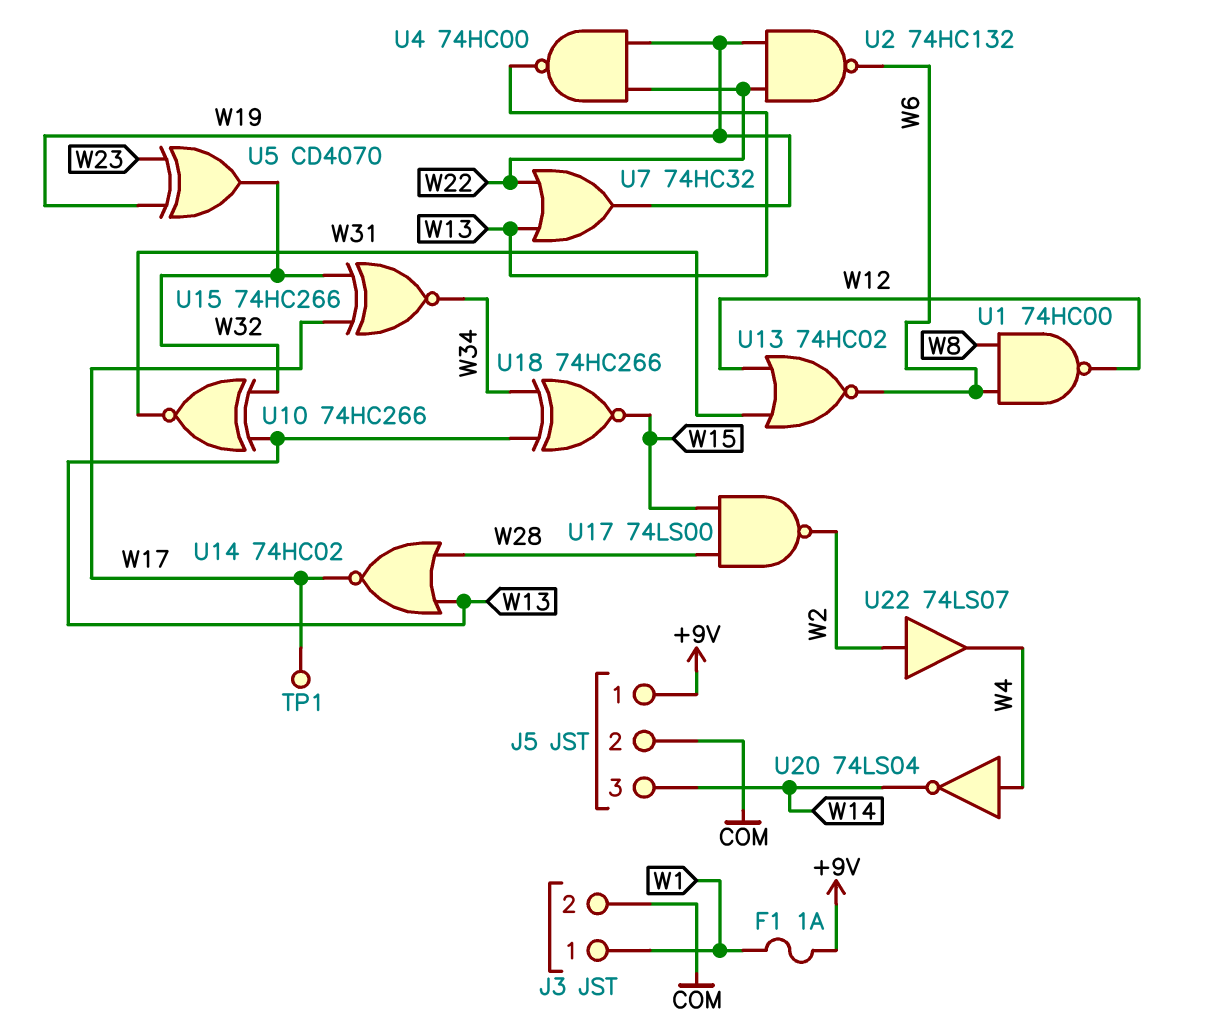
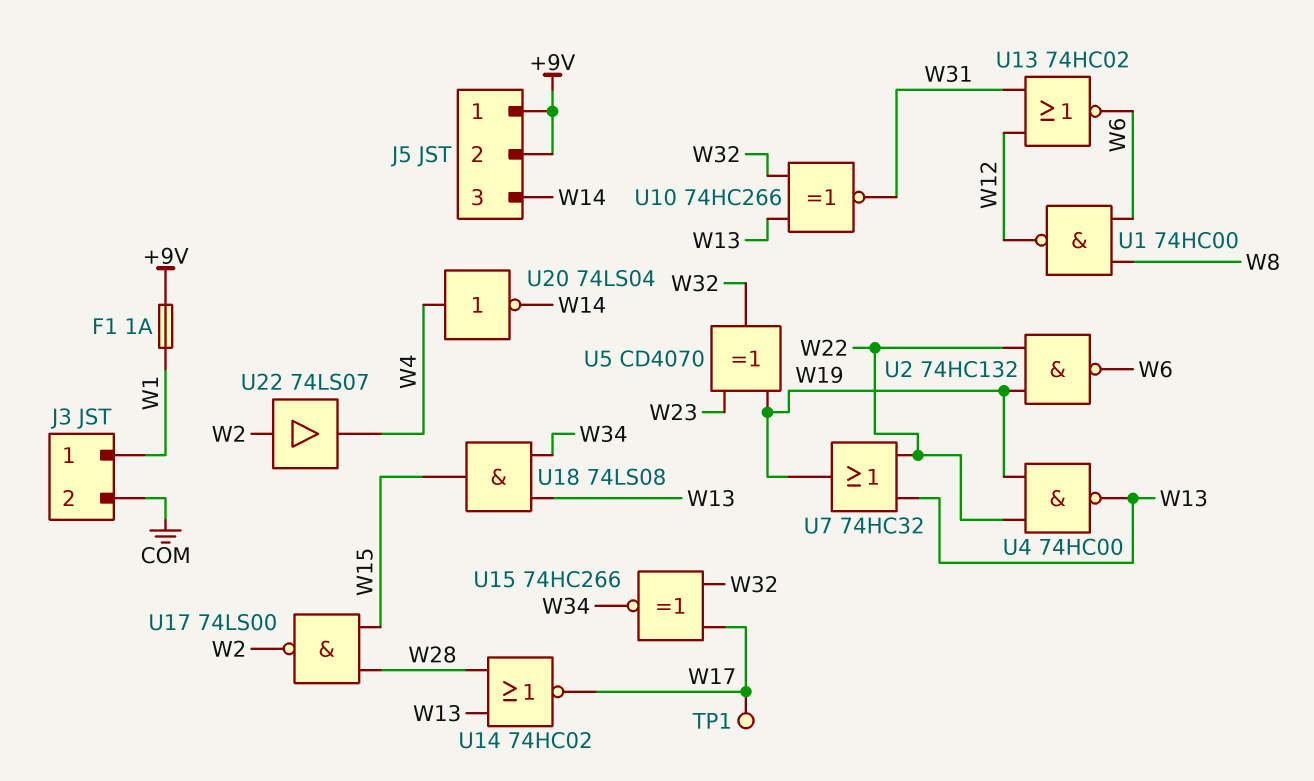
J5 pin 2: COM -> +9V
U18: XNOR 74HC266 (in W13, in W34, out W15) -> AND 74LS08 (in W13, in W34, out W15)

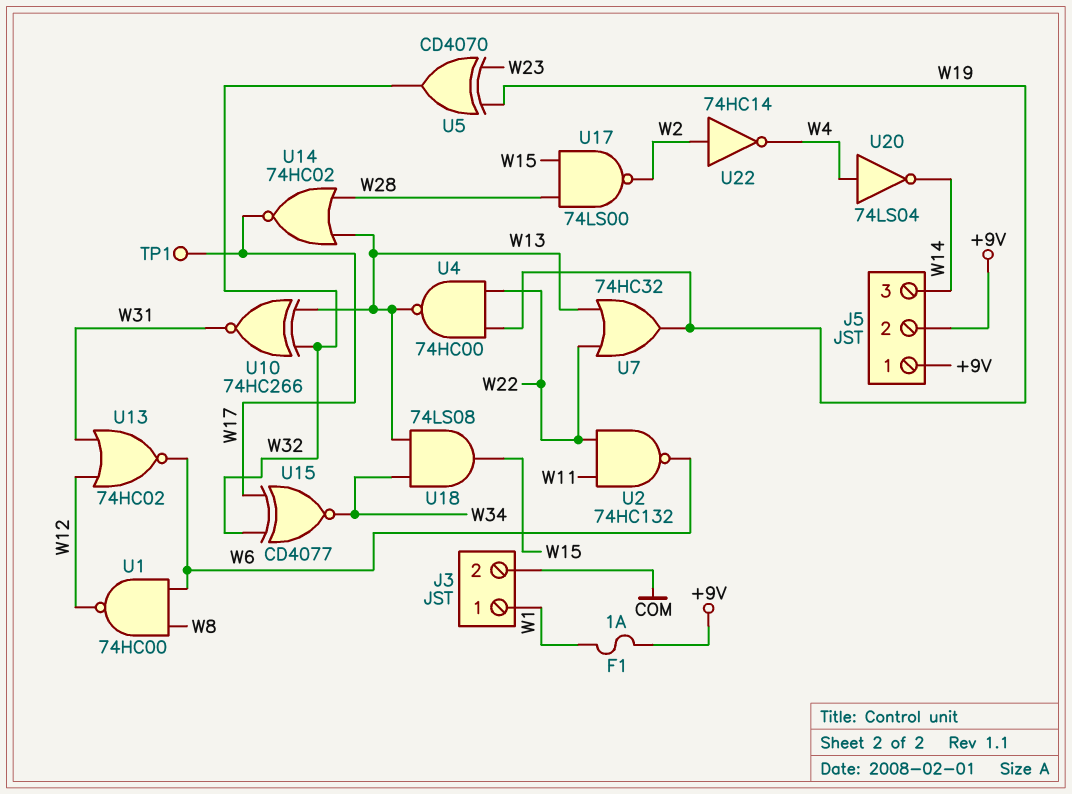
U2: NAND 74HC132 (in W19, in W22, out W6) -> NAND 74HC132 (in W11, in W22, out W6)
U15: XNOR 74HC266 (in W17, in W32, out W34) -> XNOR CD4077 (in W17, in W32, out W34)
U22: buffer 74LS07 (in W2, out W4) -> NOT 74HC14 (in W2, out W4)

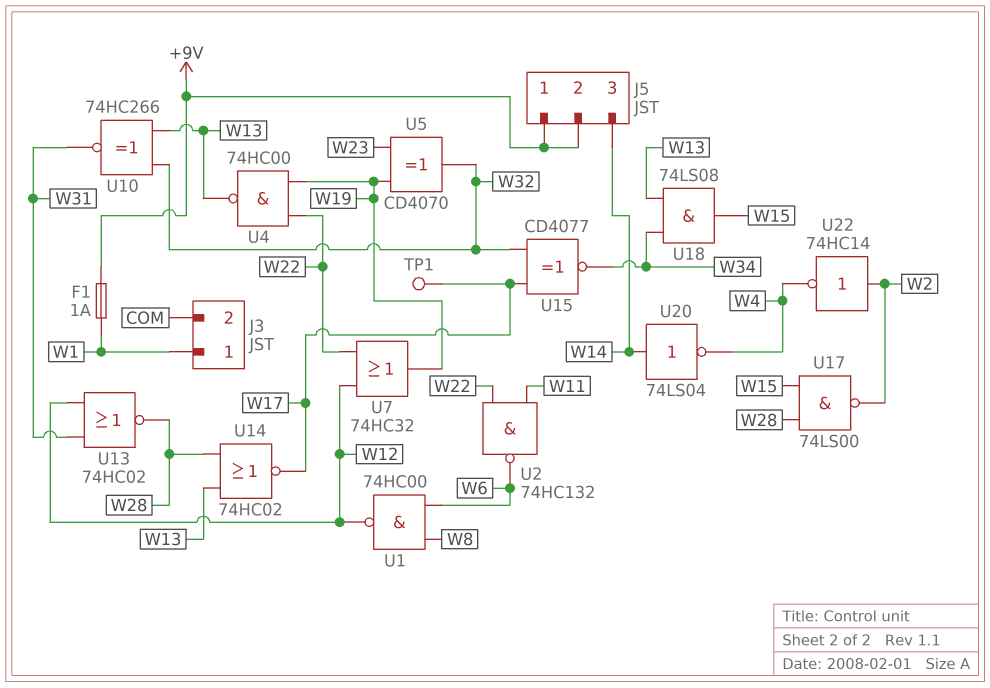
U7: OR 74HC32 (in W13, in W22, out W19) -> OR 74HC32 (in W12, in W22, out W19)
U13: NOR 74HC02 (in W12, in W31, out W6) -> NOR 74HC02 (in W12, in W31, out W28)
U20: NOT 74LS04 (in W4, out W14) -> NOT 74LS04 (in W14, out W4)

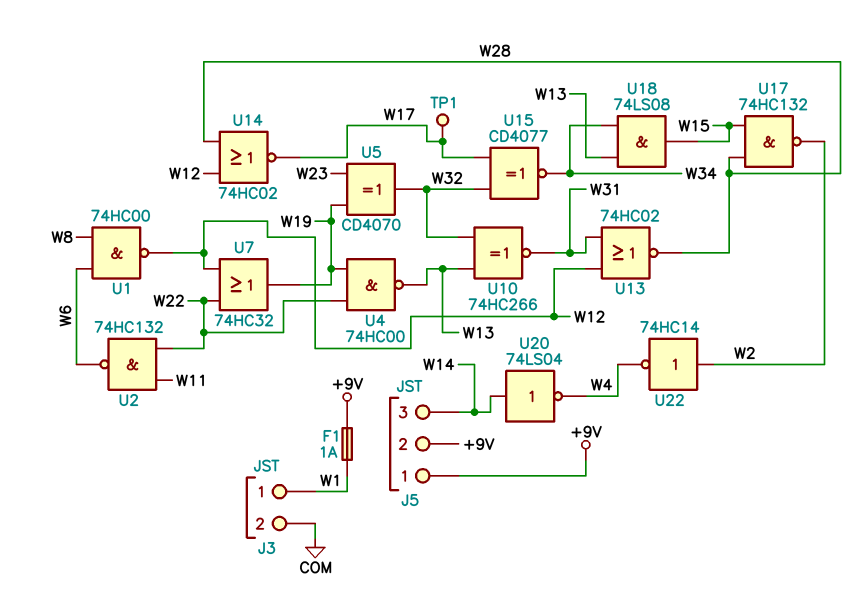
U14: NOR 74HC02 (in W13, in W28, out W17) -> NOR 74HC02 (in W12, in W28, out W17)
U17: NAND 74LS00 (in W15, in W28, out W2) -> NAND 74HC132 (in W15, in W28, out W2)

